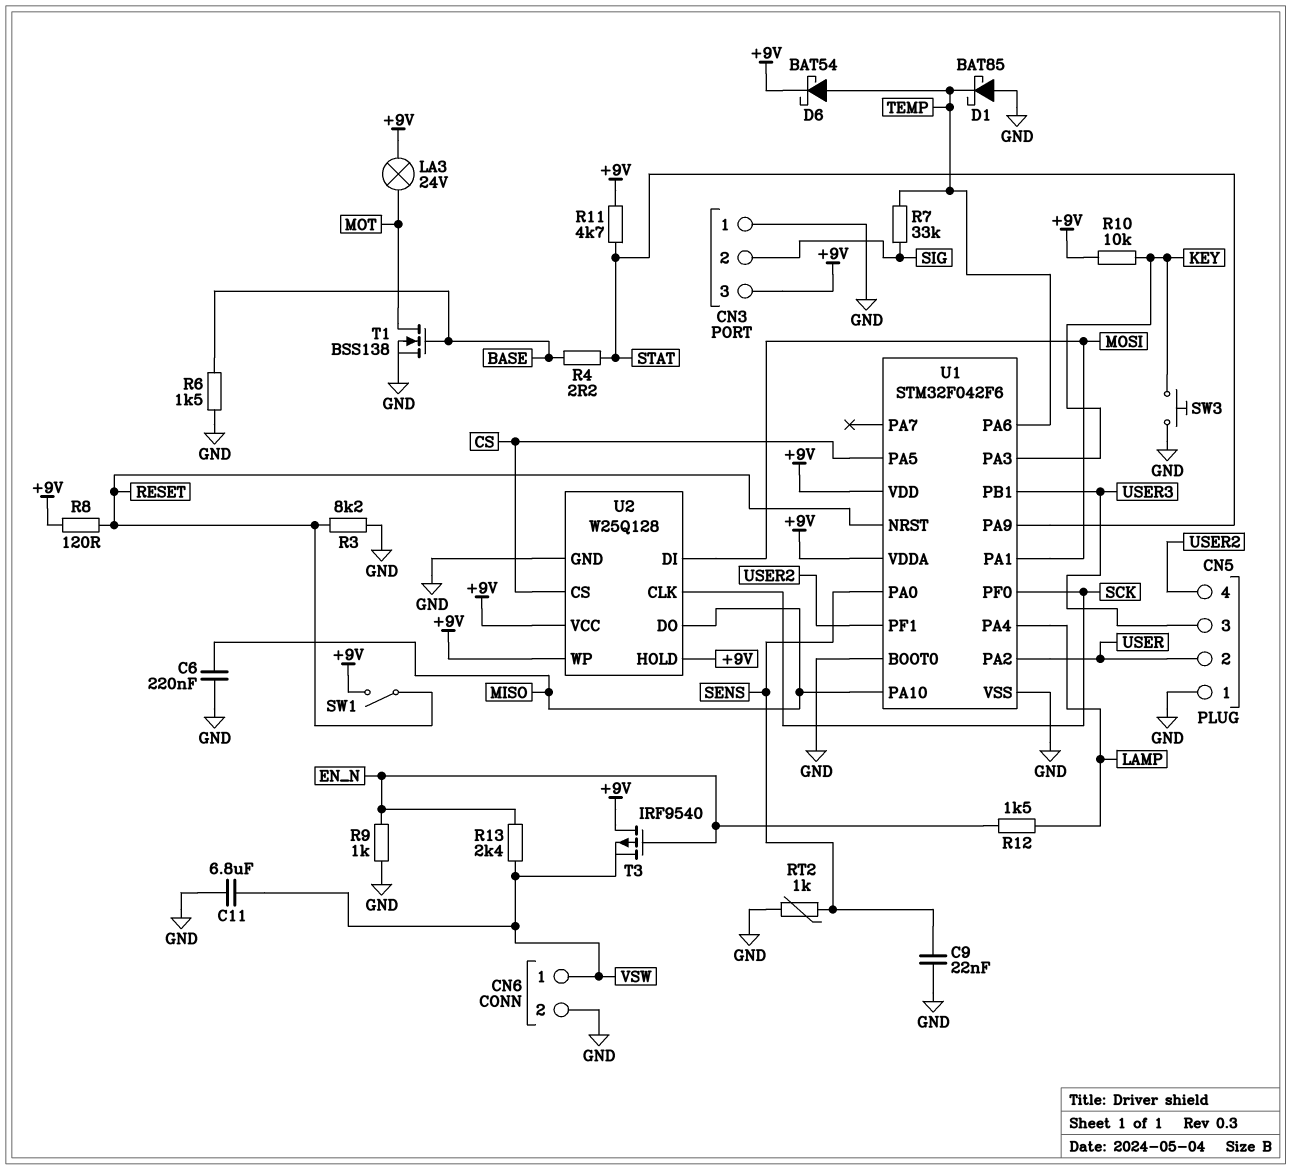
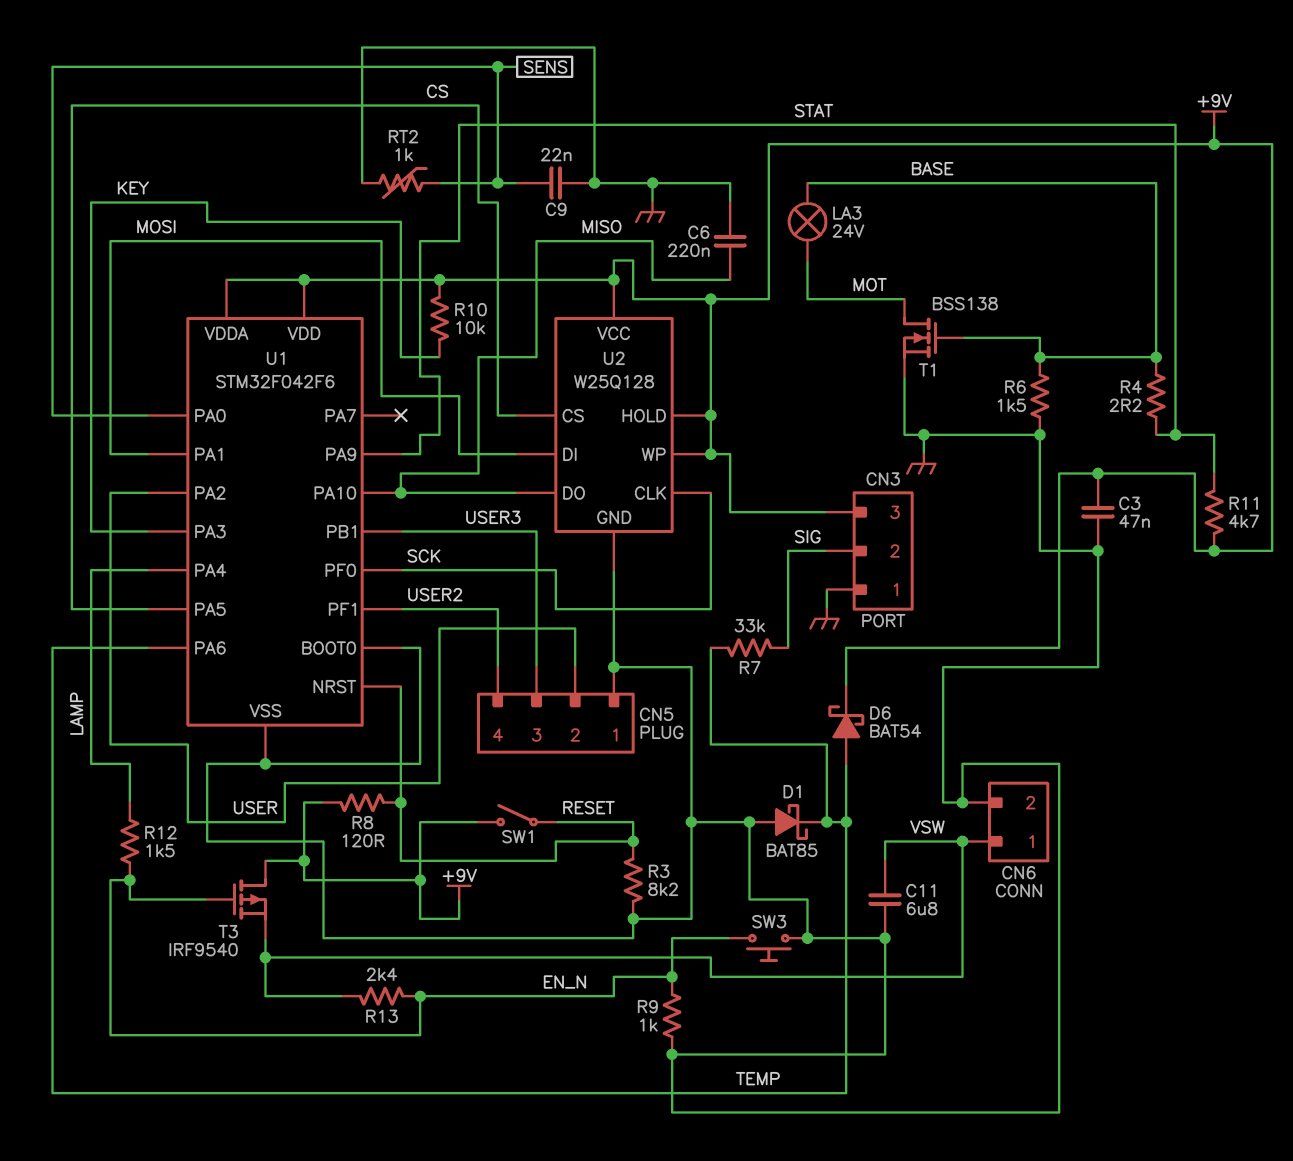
C3: none -> 47nF (+9V, GND)
LA3: lamp 24V (+9V, MOT) -> lamp 24V (BASE, MOT)
SW3: button (GND, KEY) -> button (EN_N, GND)

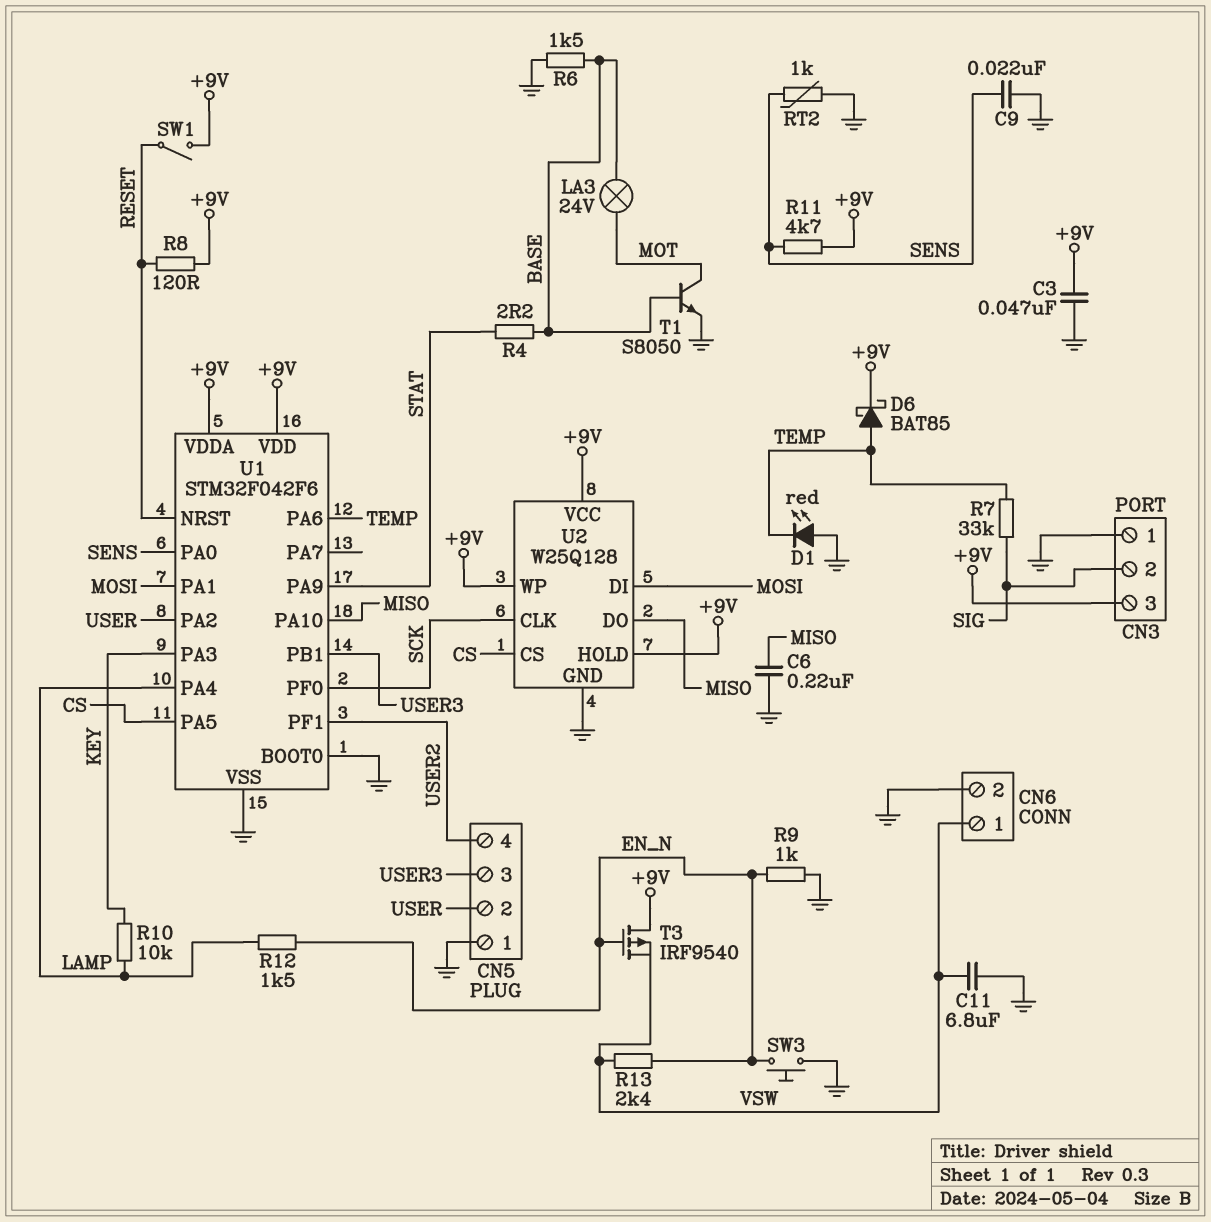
D1: schottky BAT85 (A GND, K TEMP) -> LED red (A GND, K TEMP)
D6: schottky BAT54 (A TEMP, K +9V) -> schottky BAT85 (A TEMP, K +9V)
R3: 8.2k (GND, RESET) -> none
R10: 10k (+9V, KEY) -> 10k (KEY, LAMP)
R11: 4.7k (+9V, STAT) -> 4.7k (+9V, SENS)
T1: NMOS BSS138 (G BASE, D MOT, S GND) -> NPN S8050 (B BASE, C MOT, E GND)

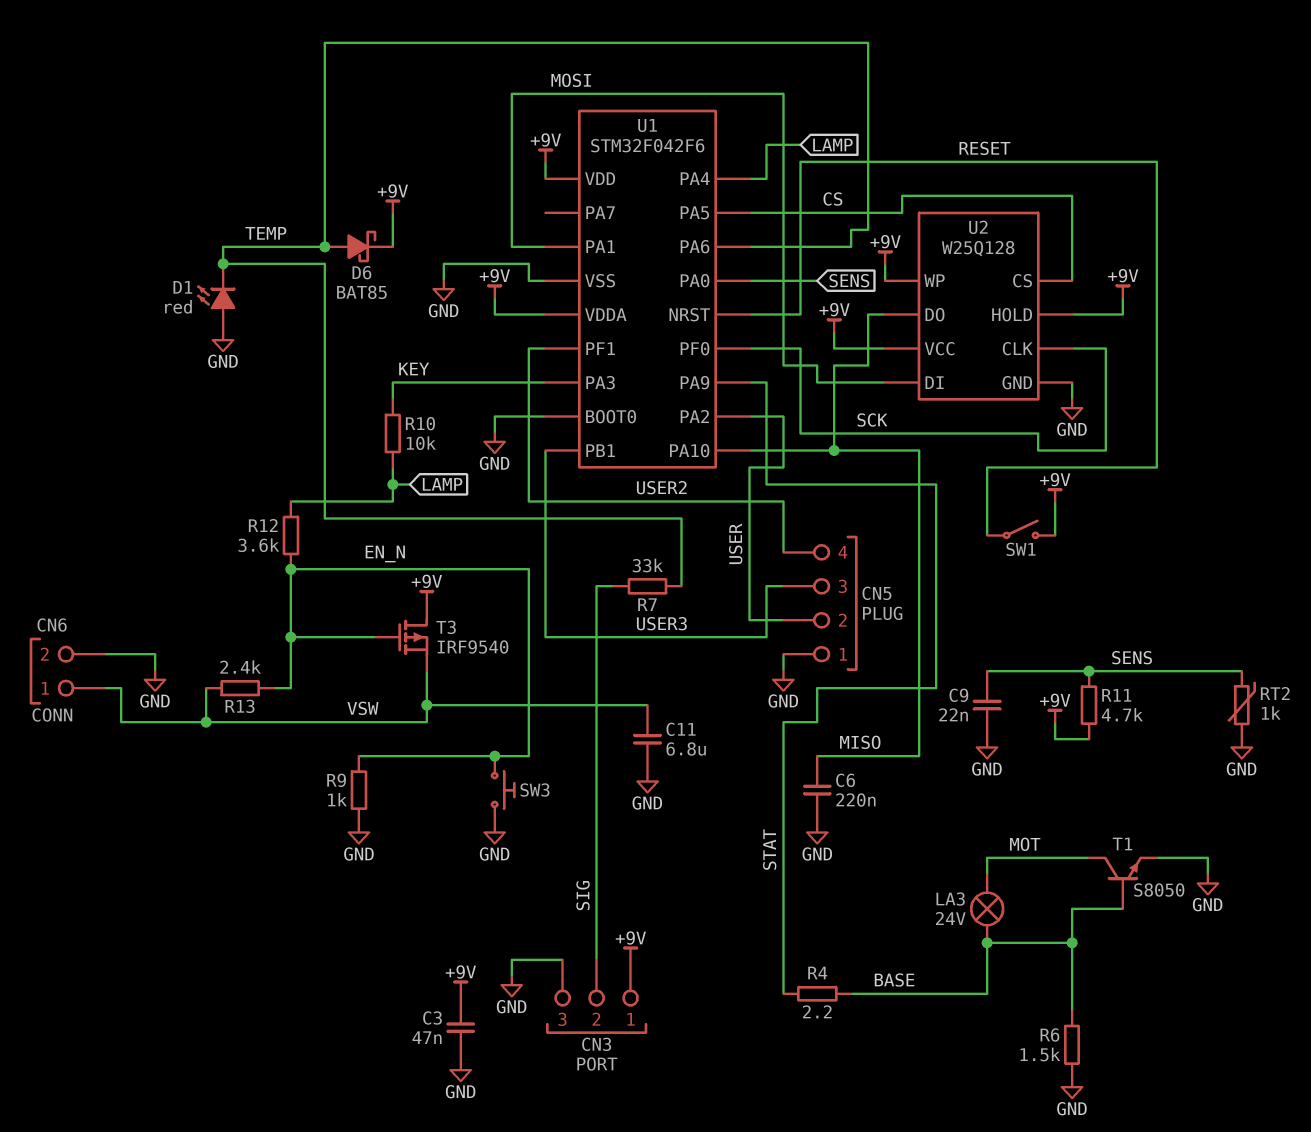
CN3 pin 1: GND -> +9V
CN3 pin 3: +9V -> GND
R8: 120 (+9V, RESET) -> none
R12: 1.5k (EN_N, LAMP) -> 3.6k (EN_N, LAMP)

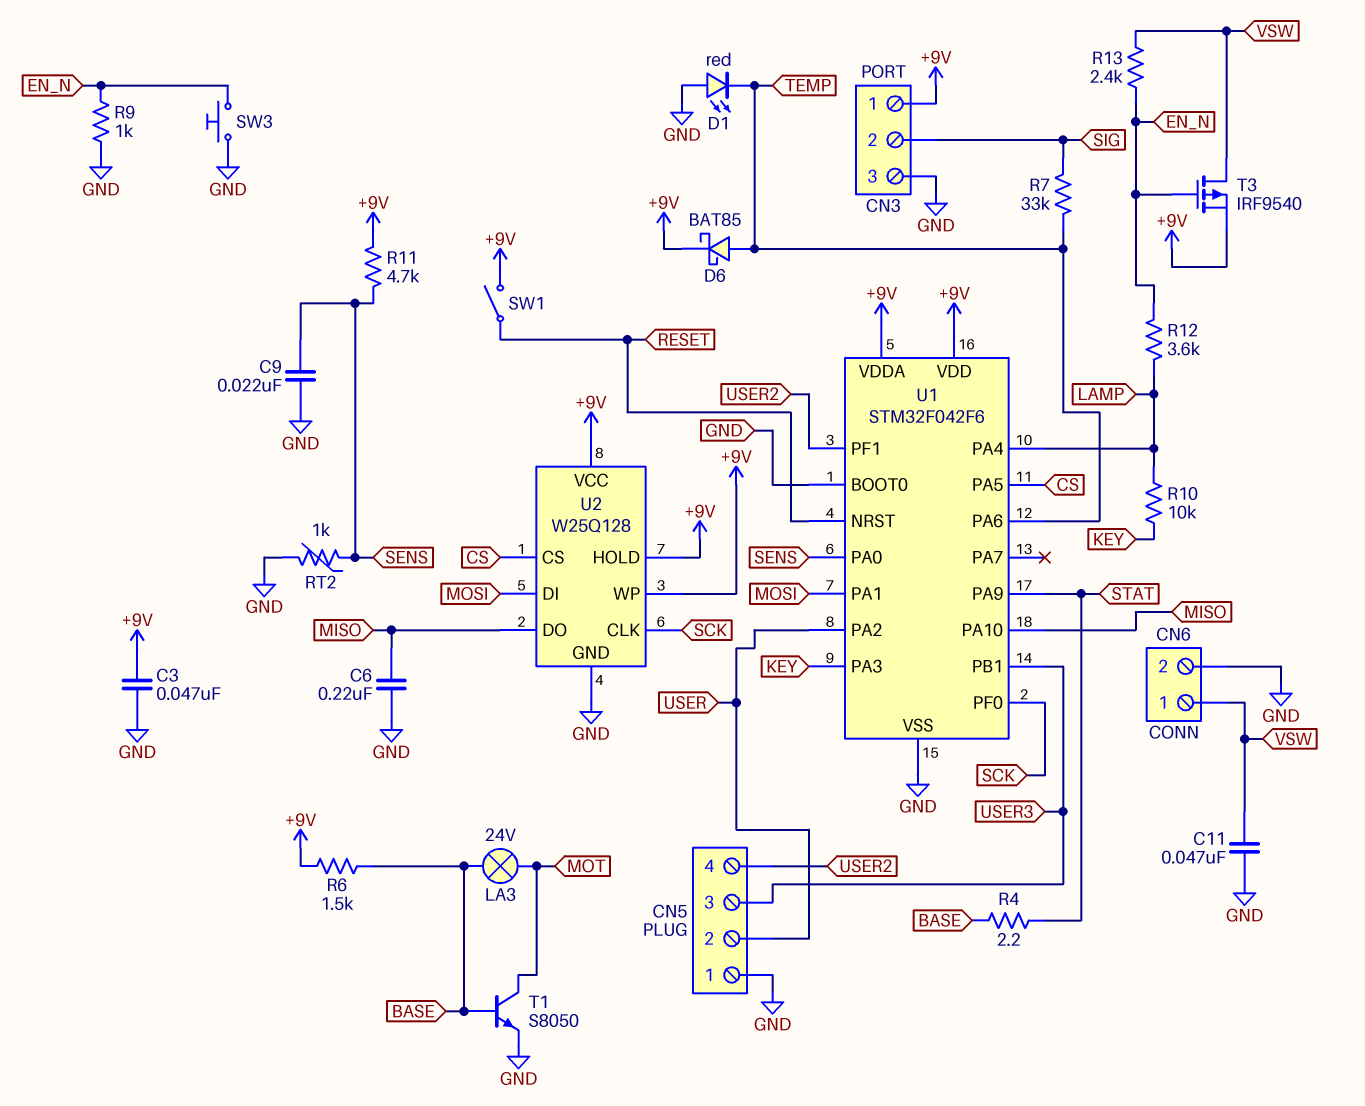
C11: 6.8uF (GND, VSW) -> 47nF (GND, VSW)
R6: 1.5k (BASE, GND) -> 1.5k (+9V, BASE)
T3: PMOS IRF9540 (G EN_N, D +9V, S VSW) -> PMOS IRF9540 (G EN_N, D VSW, S +9V)

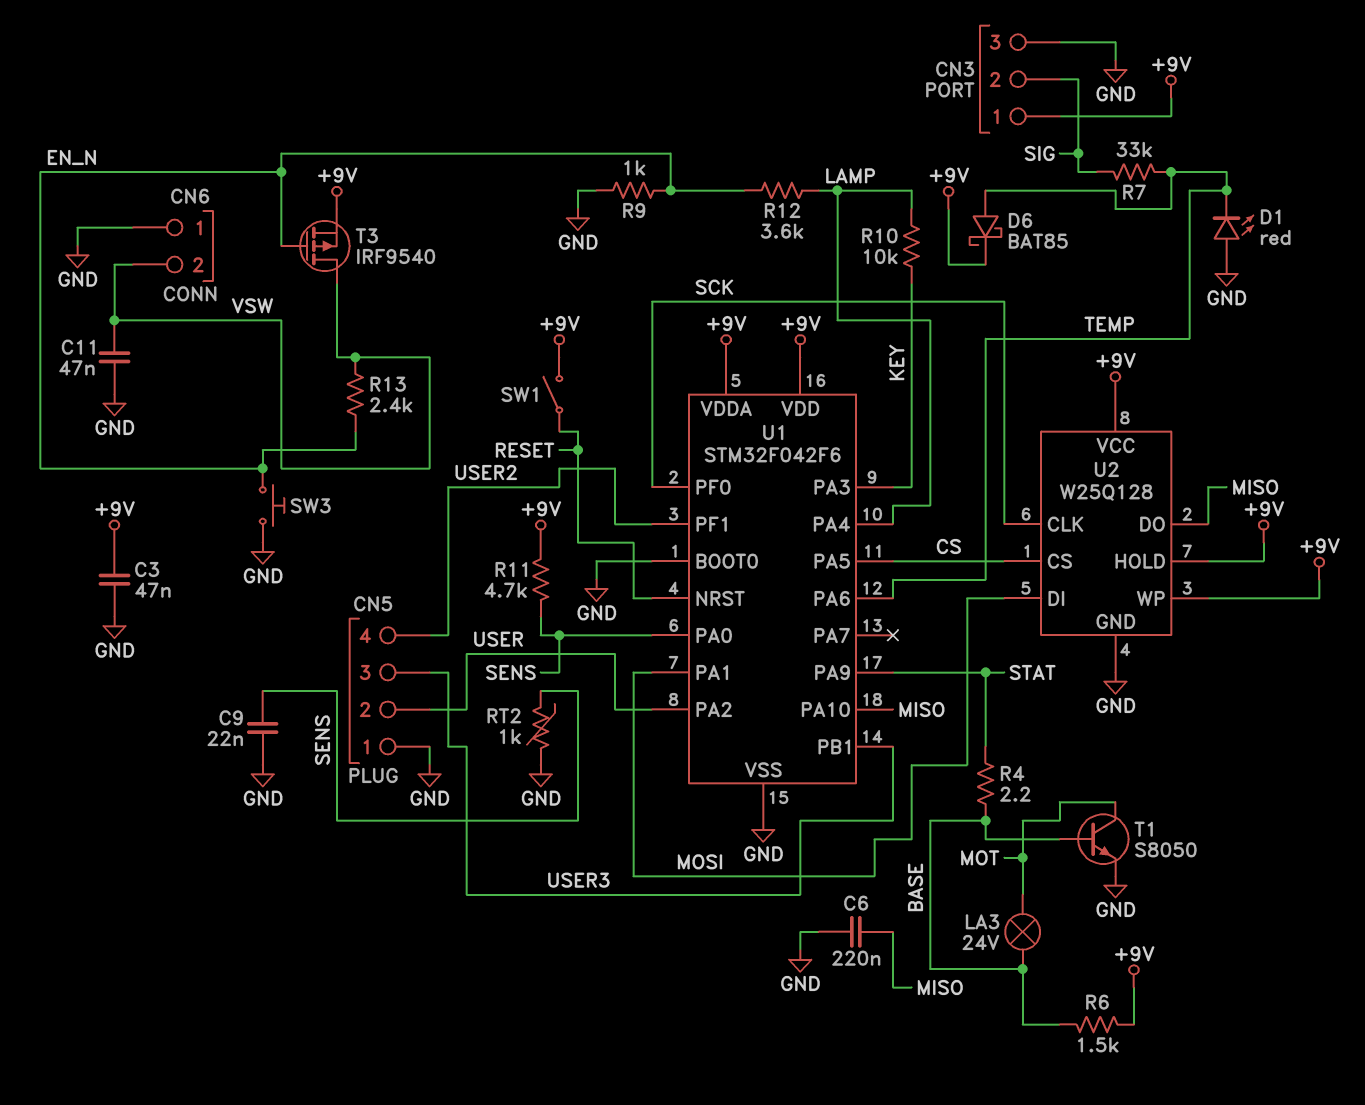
CN6 pin 1: VSW -> GND
CN6 pin 2: GND -> VSW

